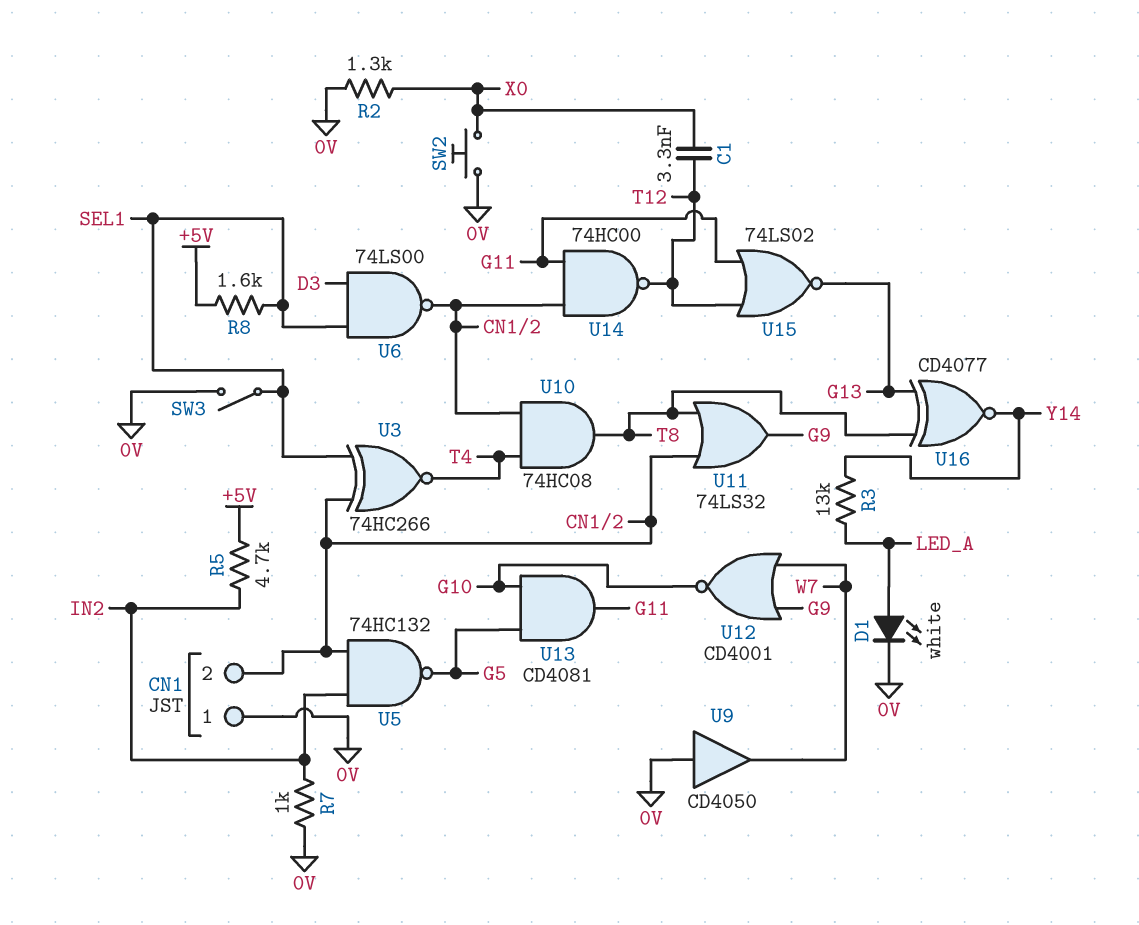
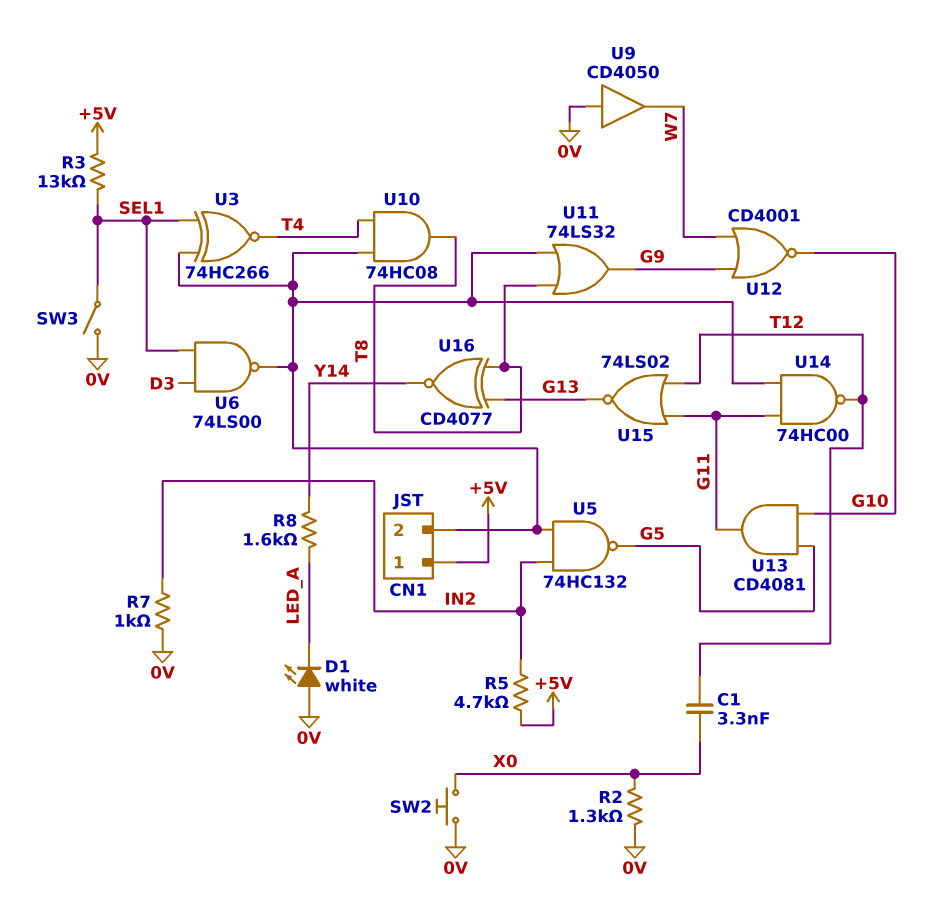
CN1 pin 1: 0V -> +5V
D1: LED white (A LED_A, K 0V) -> LED white (A 0V, K LED_A)
R3: 13k (LED_A, Y14) -> 13k (+5V, SEL1)
R8: 1.6k (+5V, SEL1) -> 1.6k (LED_A, Y14)

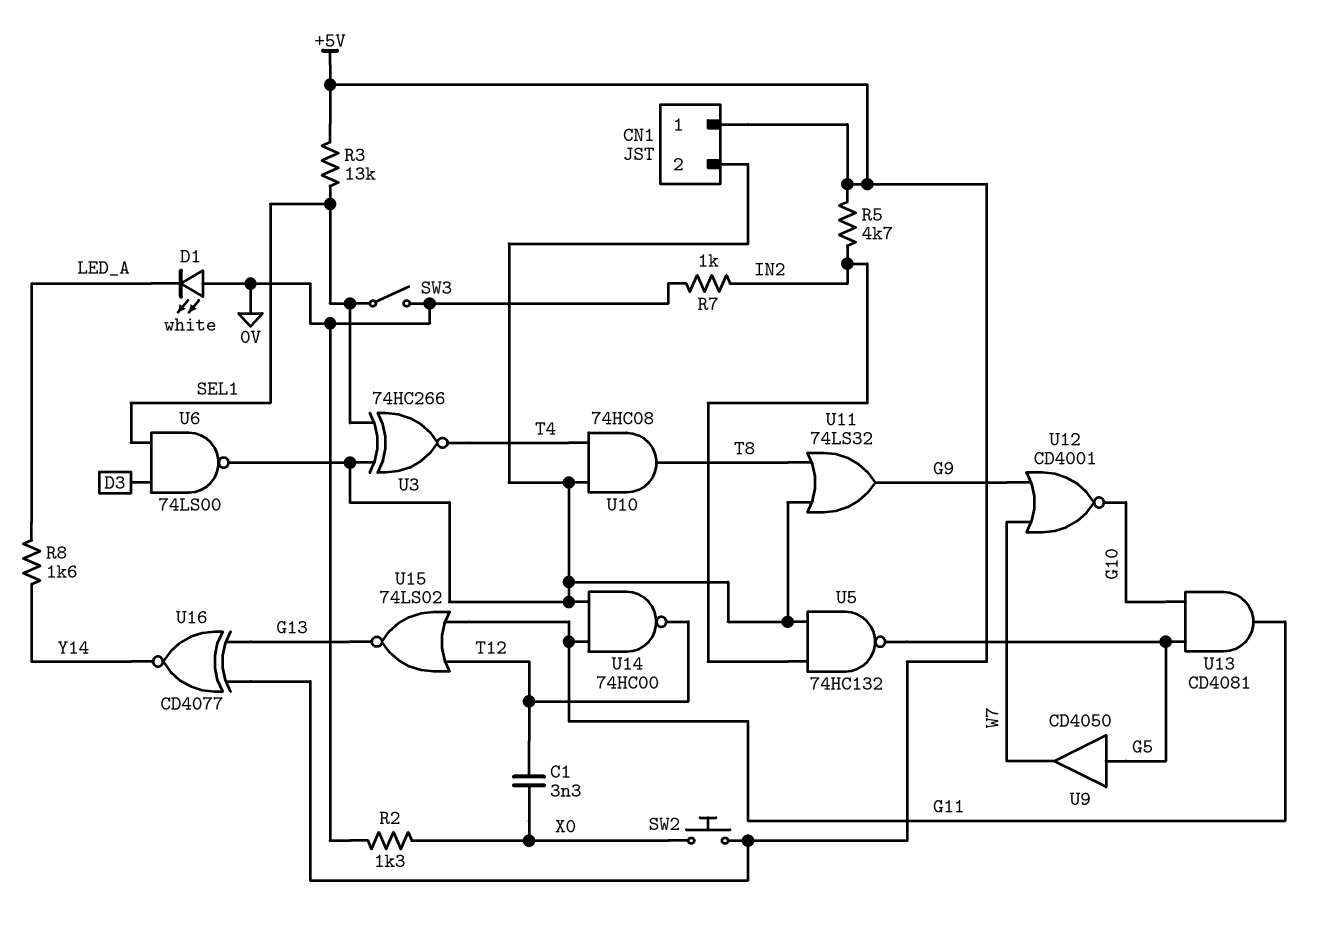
SW2: button (0V, X0) -> button (+5V, X0)
U9: buffer CD4050 (in 0V, out W7) -> buffer CD4050 (in G5, out W7)
U16: XNOR CD4077 (in G13, in T8, out Y14) -> XNOR CD4077 (in +5V, in G13, out Y14)

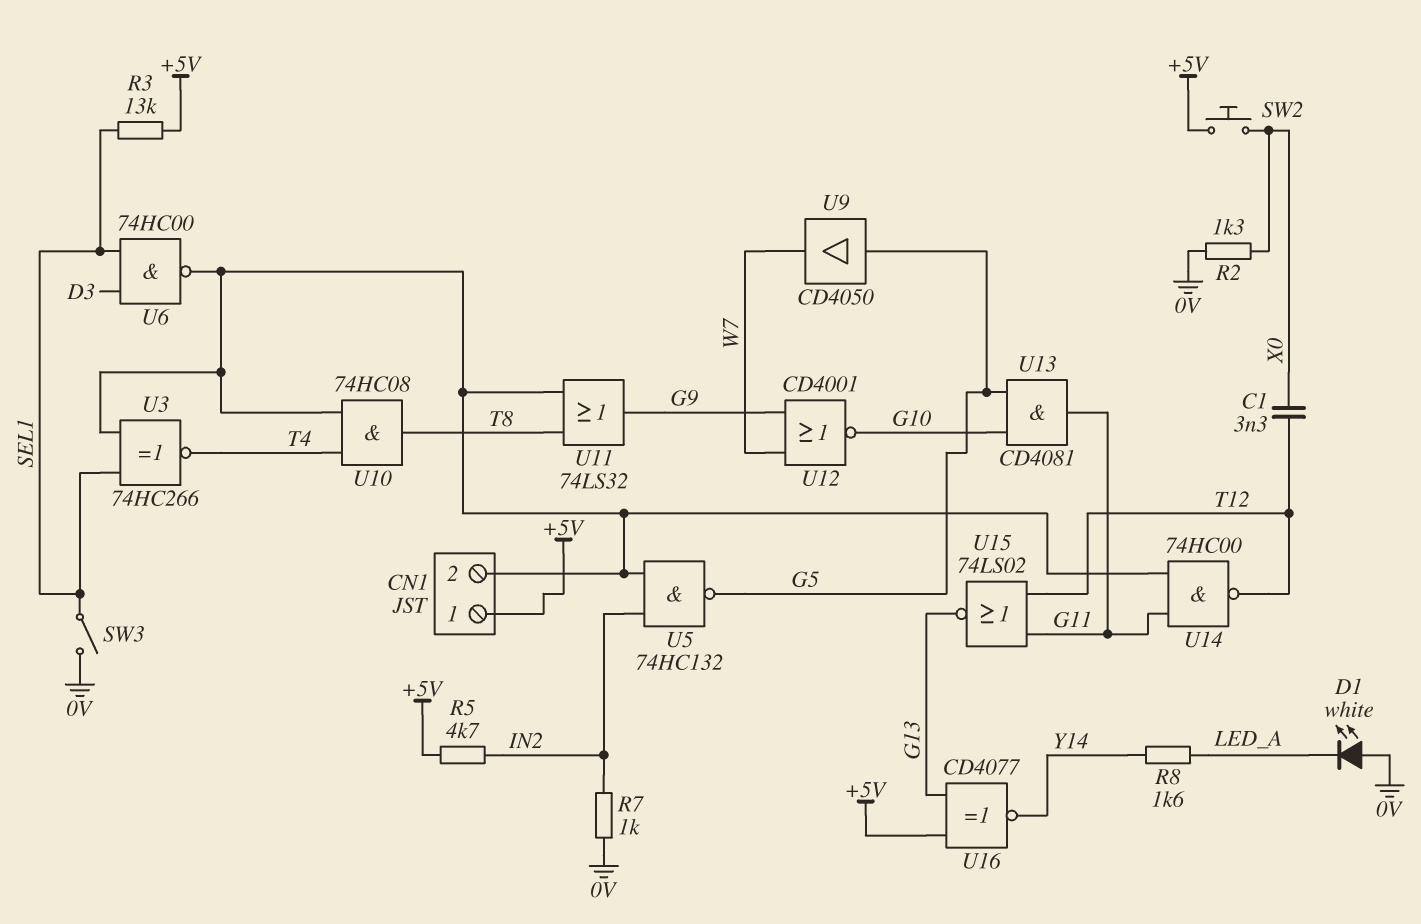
U6: NAND 74LS00 (in D3, in SEL1, out CN1/2) -> NAND 74HC00 (in D3, in SEL1, out CN1/2)

